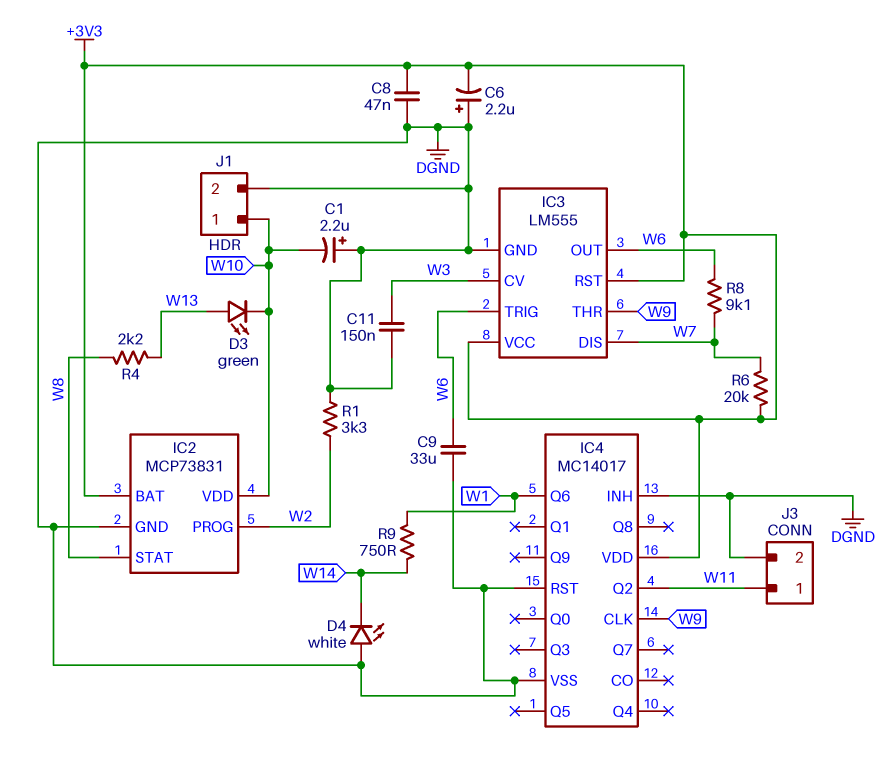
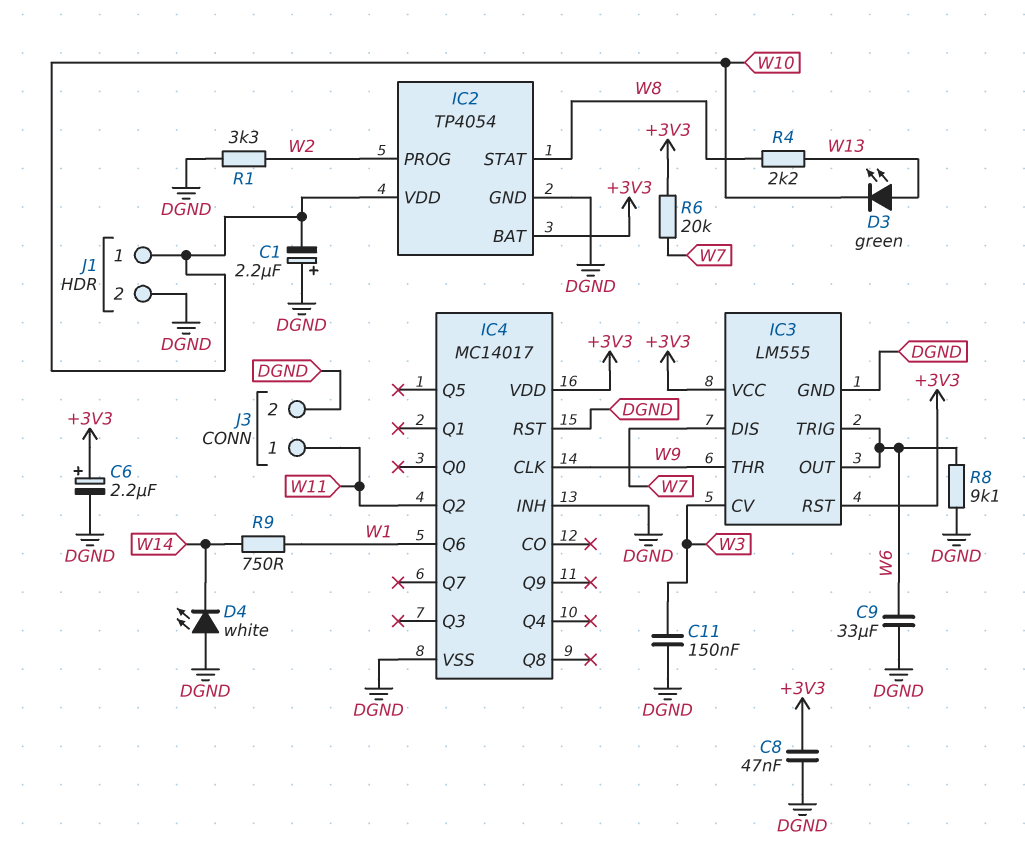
C6: 2.2uF (plus DGND, minus +3V3) -> 2.2uF (plus +3V3, minus DGND)
IC2: MCP73831 -> TP4054
R8: 9.1k (W6, W7) -> 9.1k (DGND, W6)

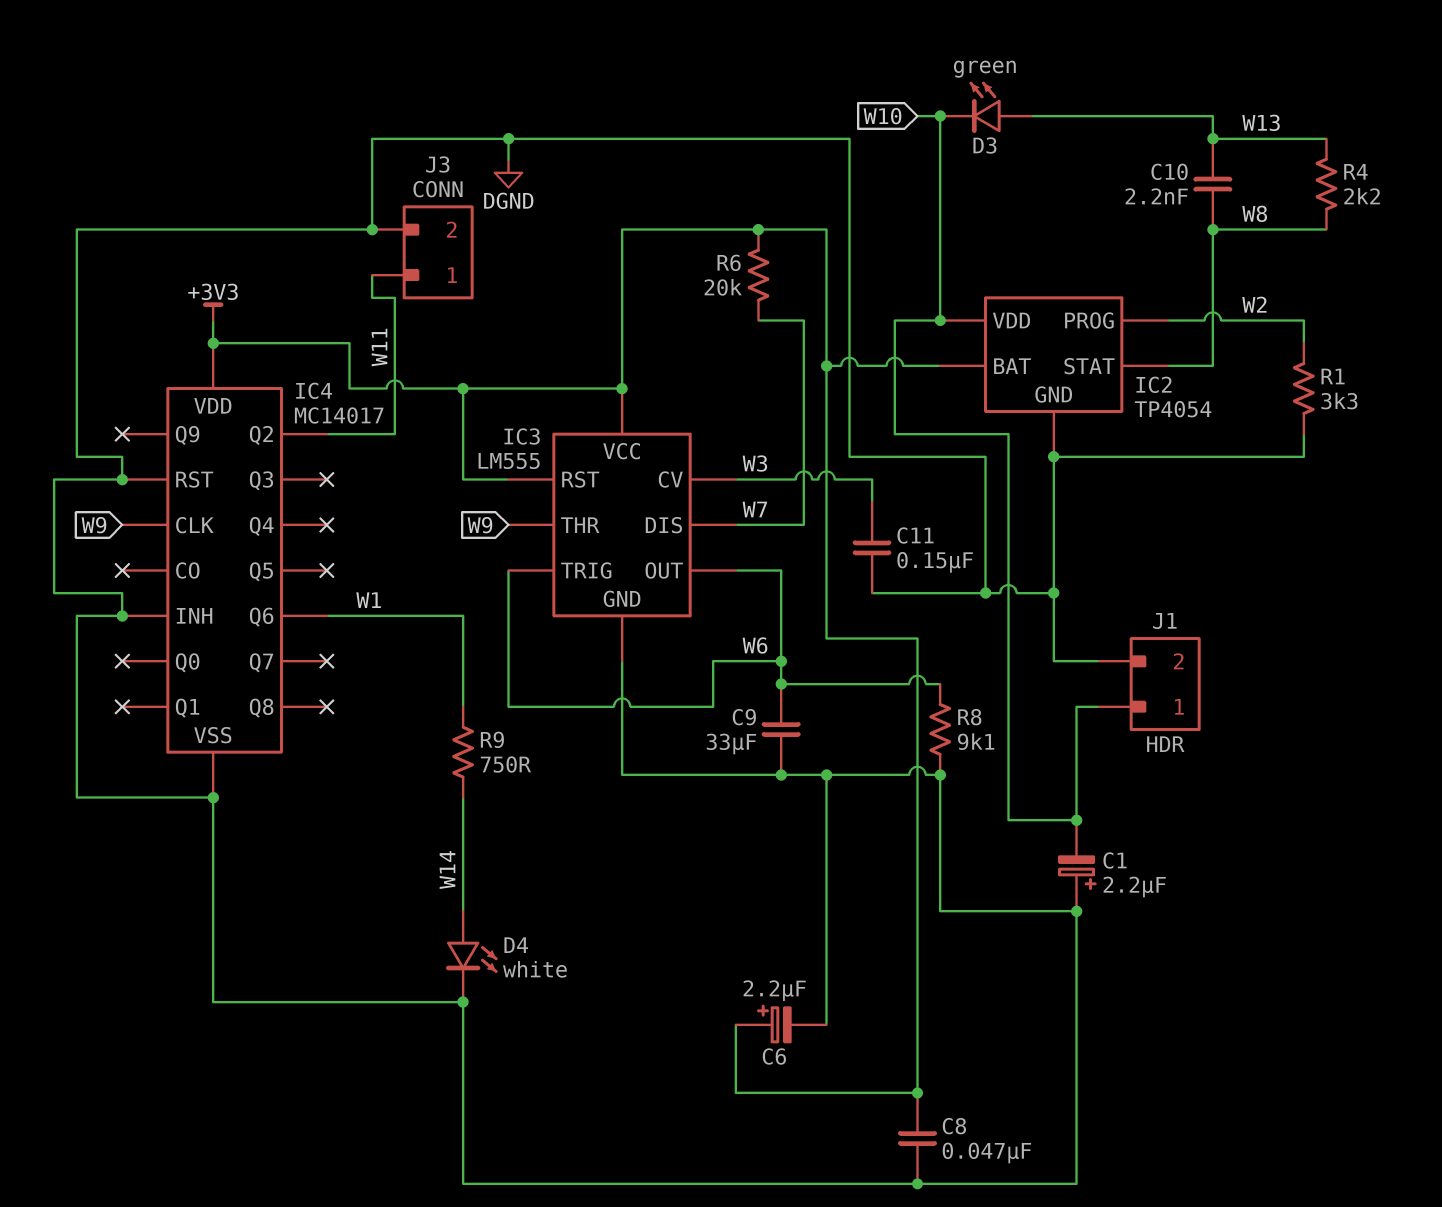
C10: none -> 2.2nF (W8, W13)
D4: LED white (A DGND, K W14) -> LED white (A W14, K DGND)

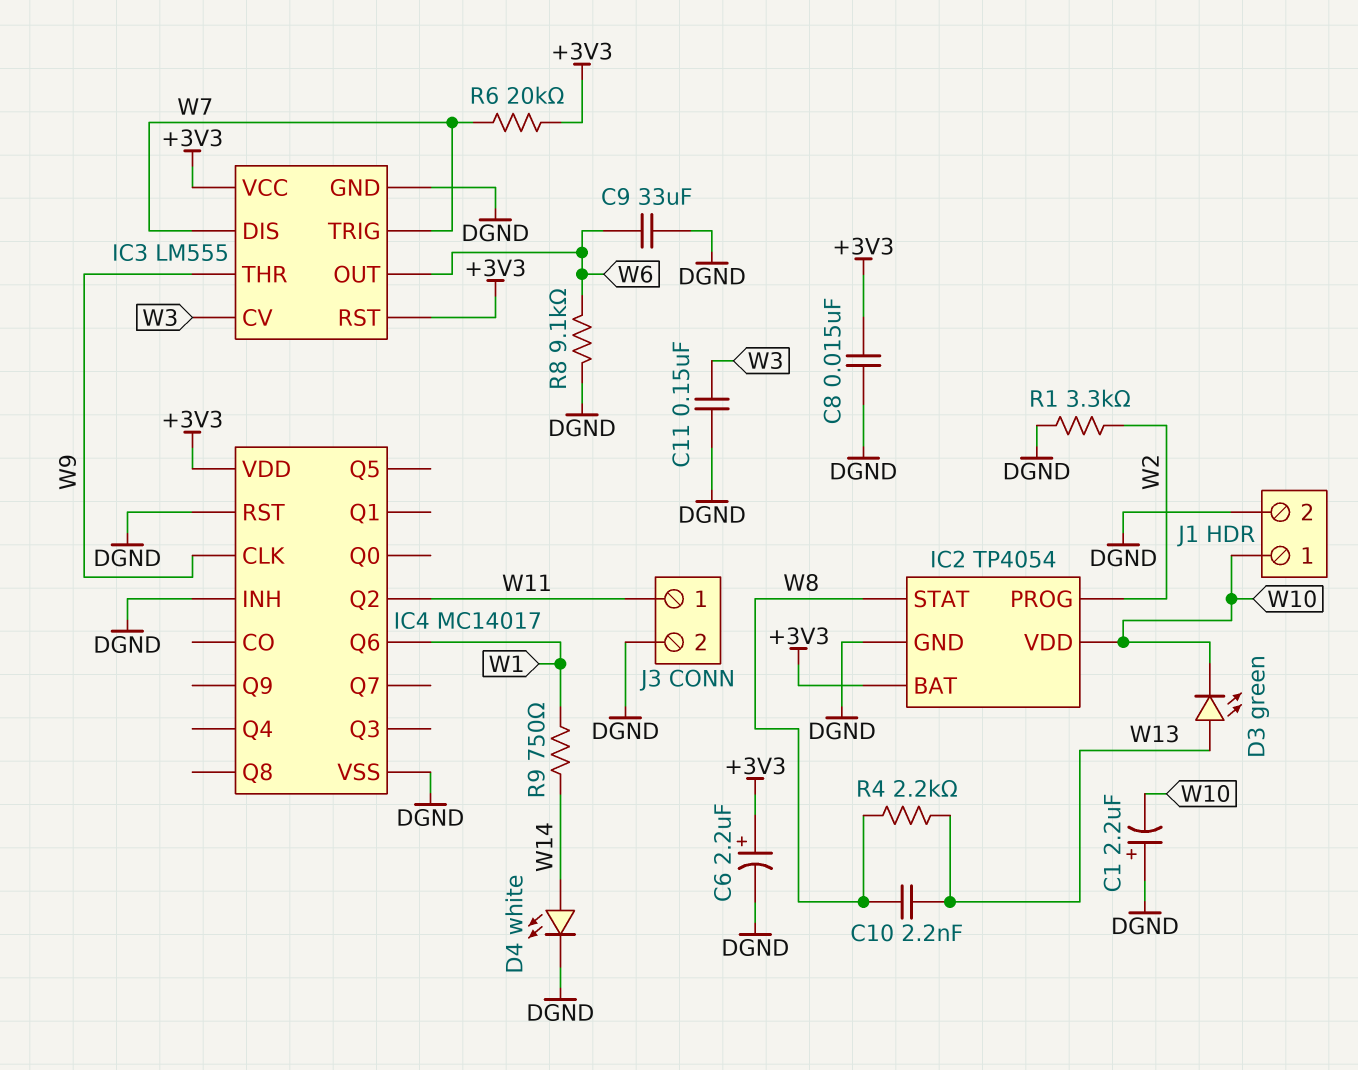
C8: 47nF (+3V3, DGND) -> 15nF (+3V3, DGND)
IC3 pin TRIG: W6 -> W7

